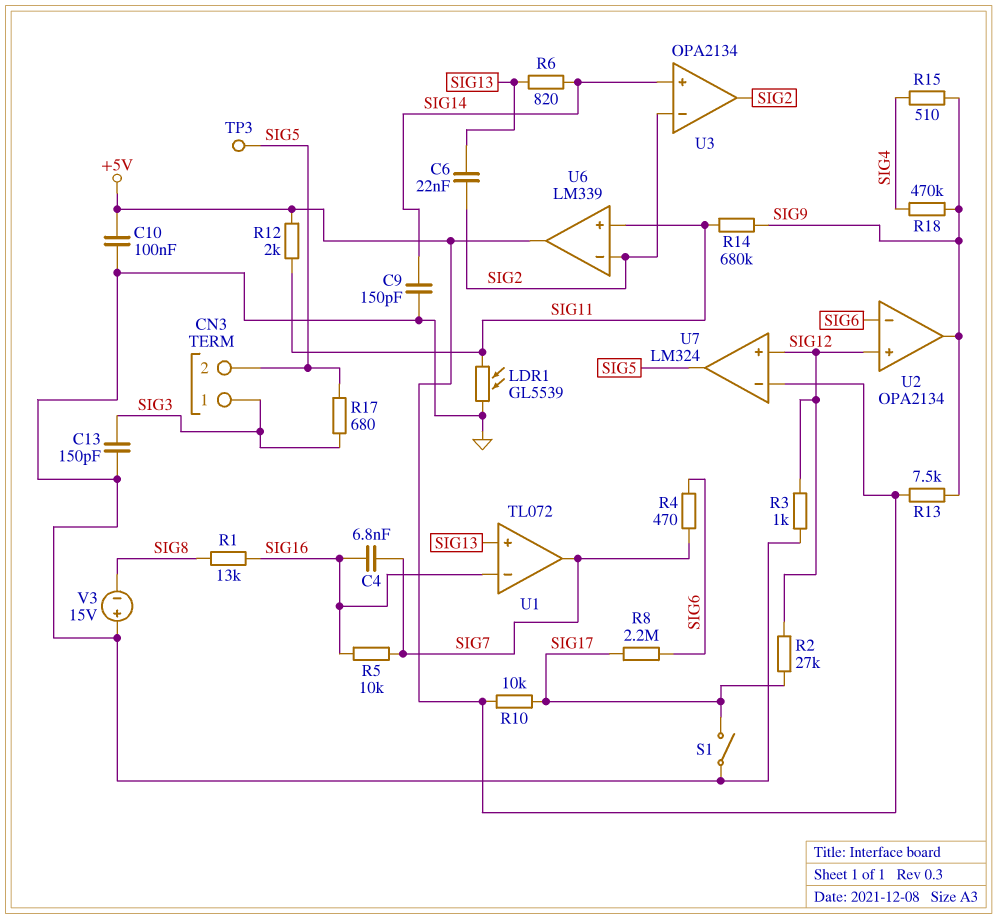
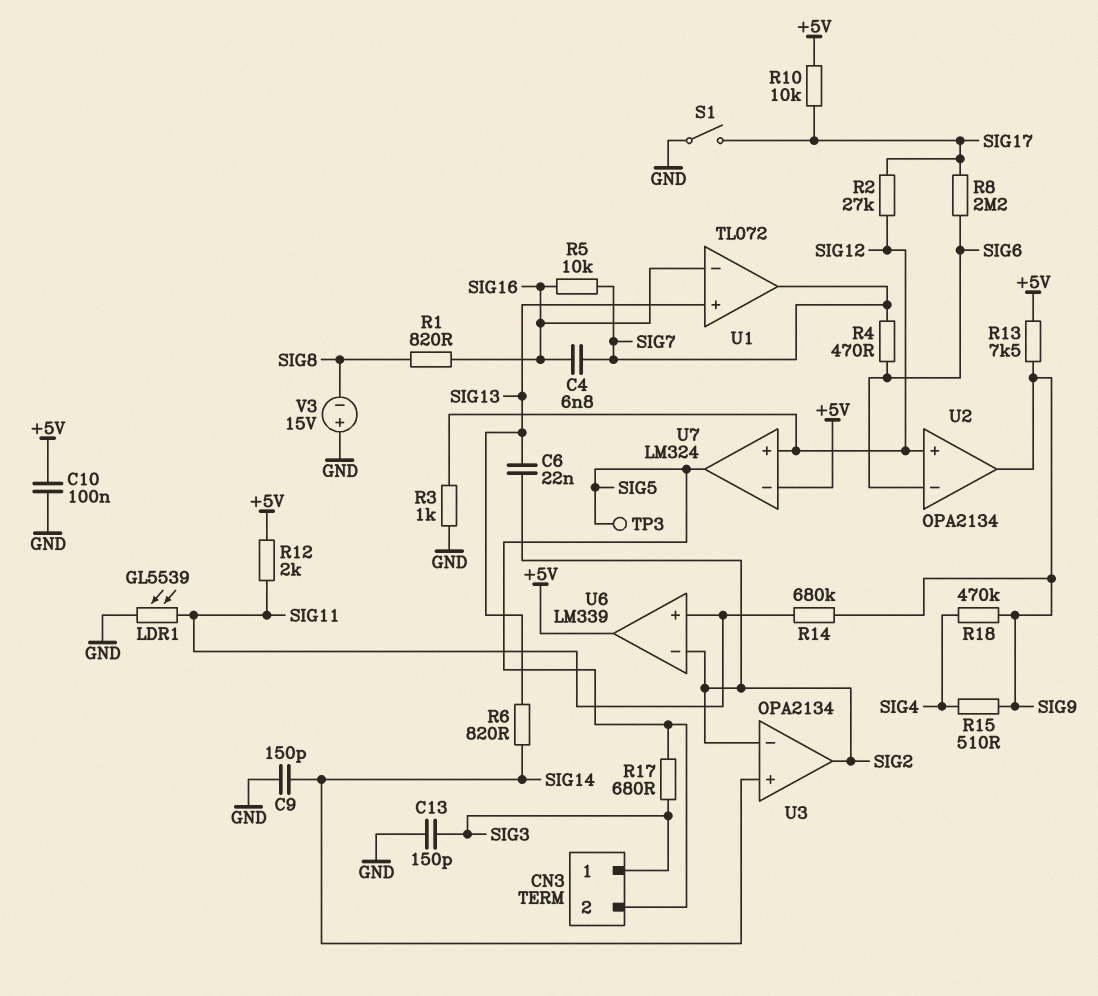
R1: 13k (SIG8, SIG16) -> 820 (SIG8, SIG16)

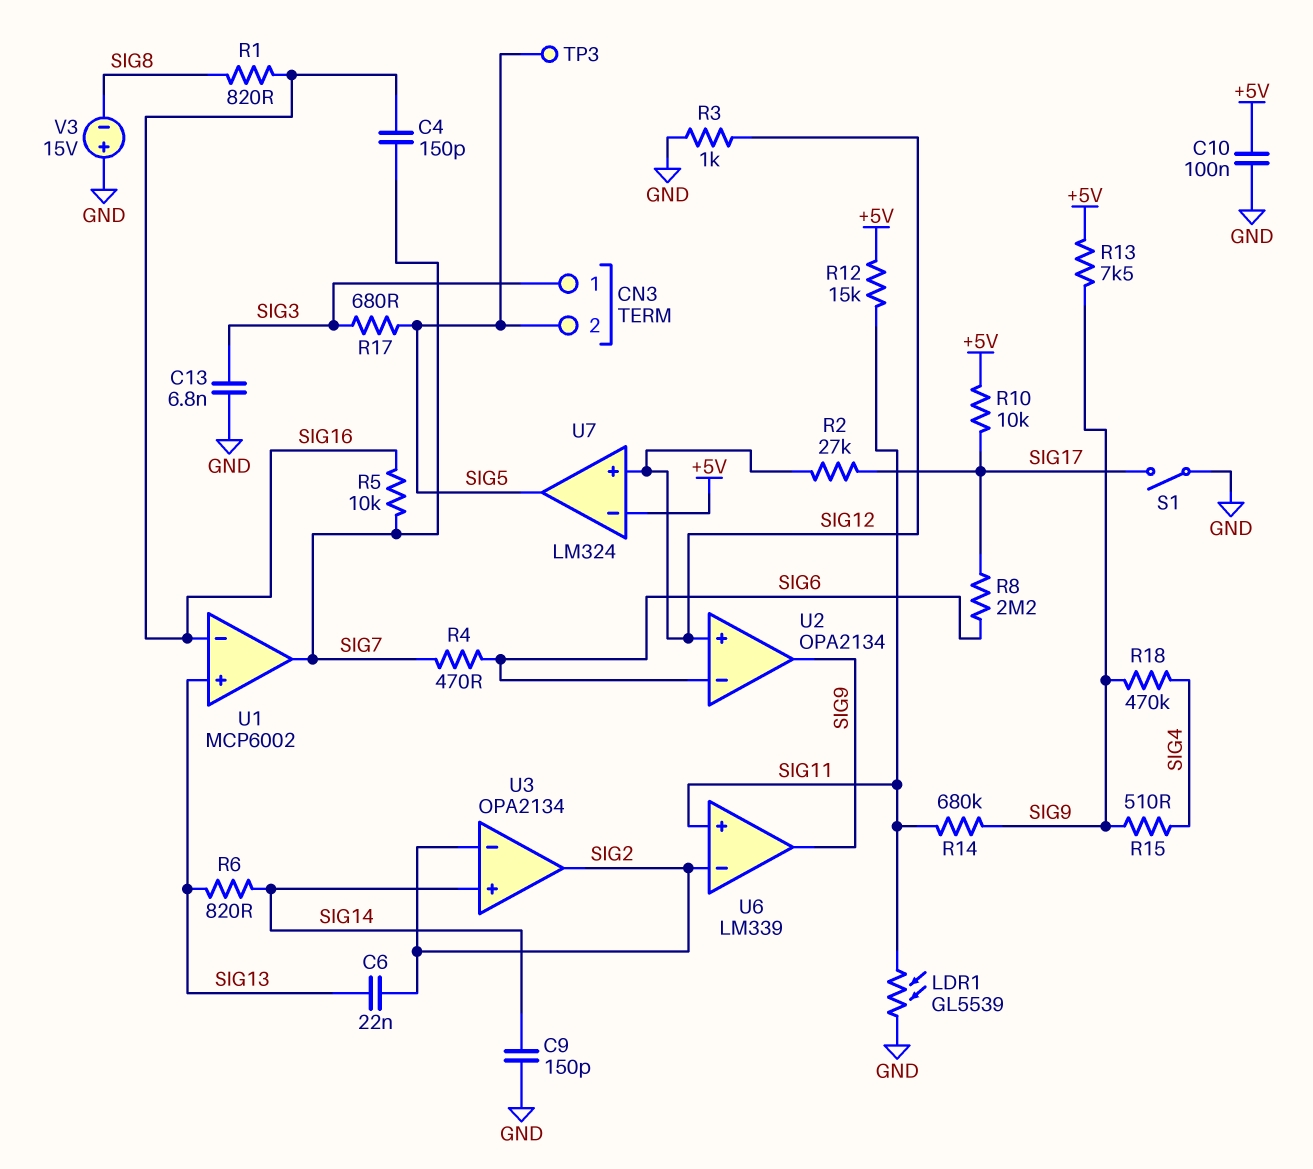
C4: 6.8nF (SIG7, SIG16) -> 150pF (SIG7, SIG16)
C13: 150pF (GND, SIG3) -> 6.8nF (GND, SIG3)
R12: 2k (+5V, SIG11) -> 15k (+5V, SIG11)
U1: TL072 -> MCP6002
U6 pin out: +5V -> SIG9

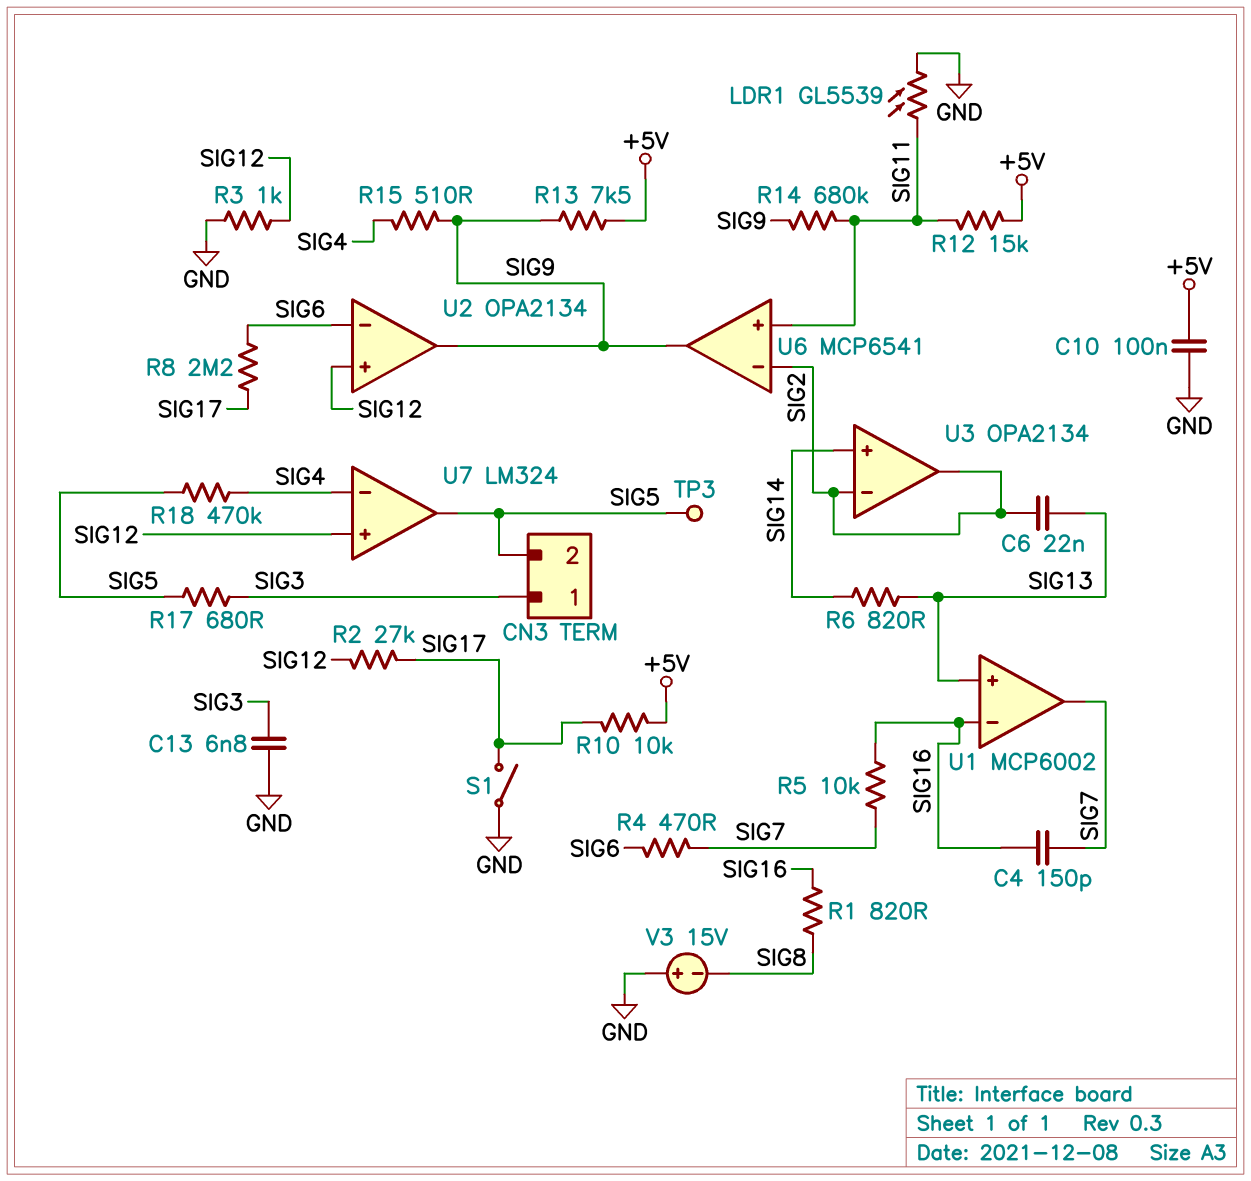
C9: 150pF (GND, SIG14) -> none
R18: 470k (SIG4, SIG9) -> 470k (SIG4, SIG5)
U6: LM339 -> MCP6541
U7 pin in-: +5V -> SIG4

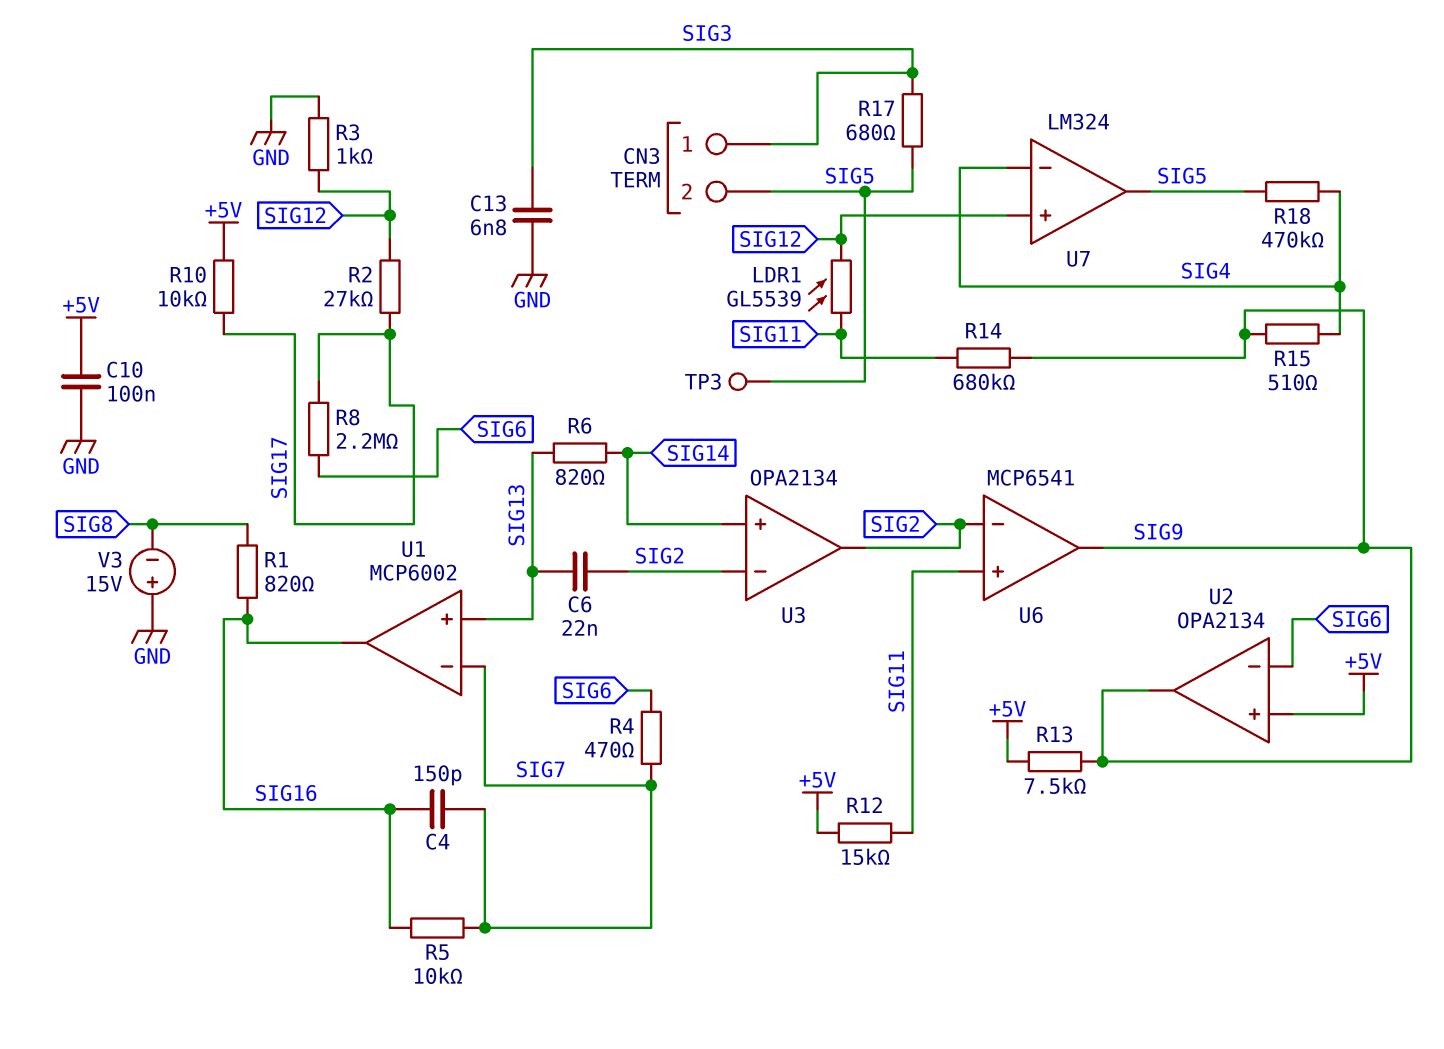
LDR1: GL5539 (GND, SIG11) -> GL5539 (SIG11, SIG12)
S1: switch (GND, SIG17) -> none
U1 pin in-: SIG16 -> SIG7
U1 pin out: SIG7 -> SIG16
U2 pin in+: SIG12 -> +5V

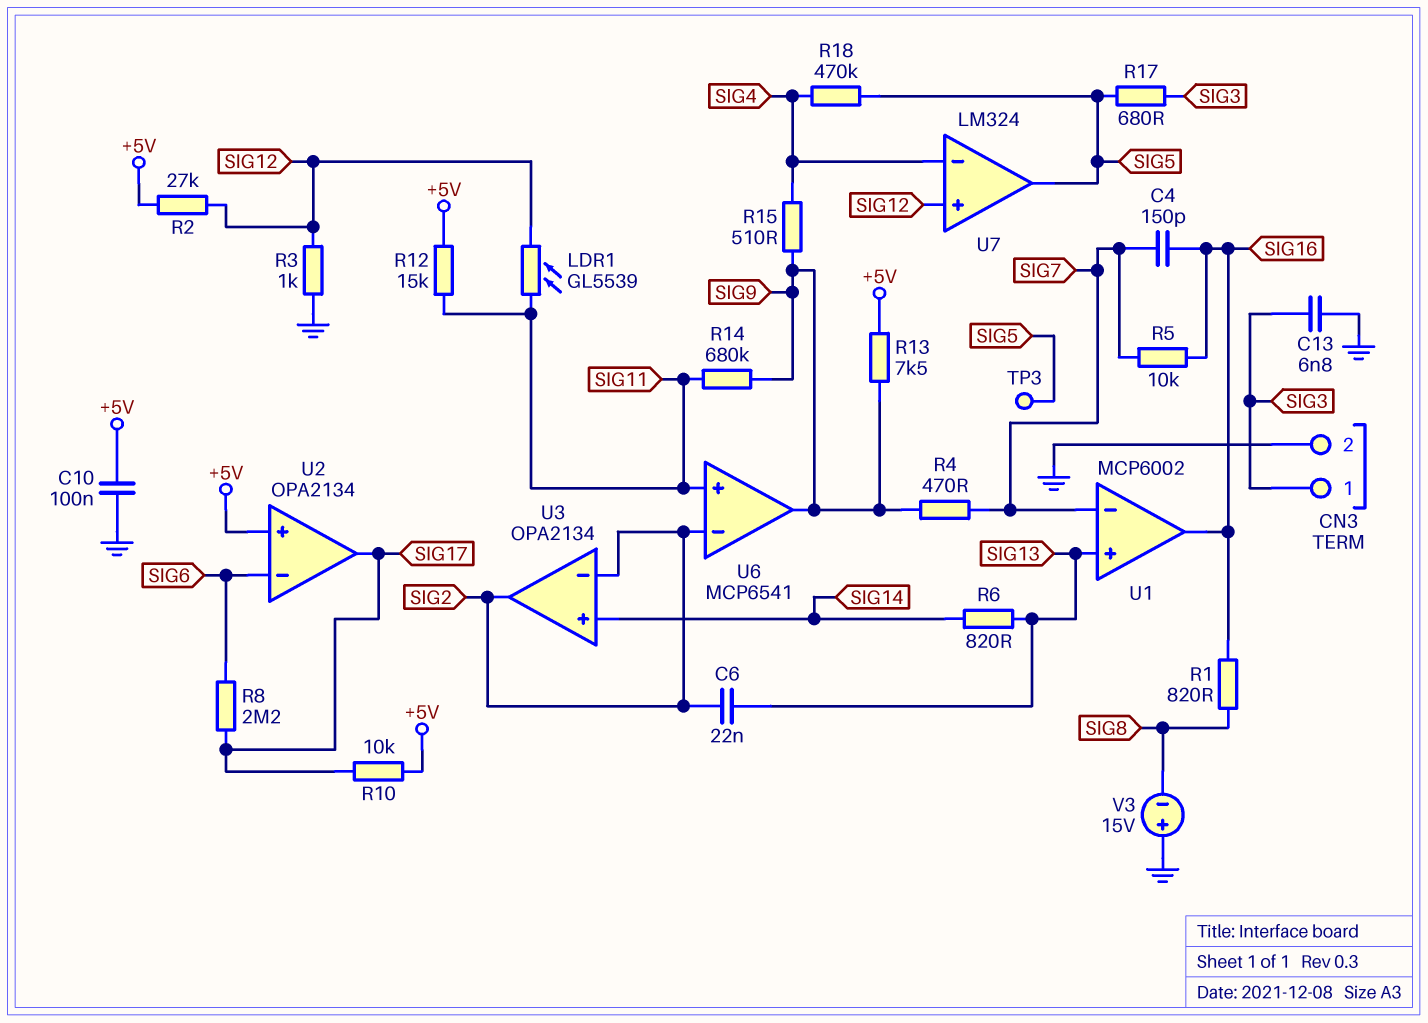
CN3 pin 2: SIG5 -> GND
R2: 27k (SIG12, SIG17) -> 27k (+5V, SIG12)
R4: 470 (SIG6, SIG7) -> 470 (SIG7, SIG9)
U2 pin out: SIG9 -> SIG17

